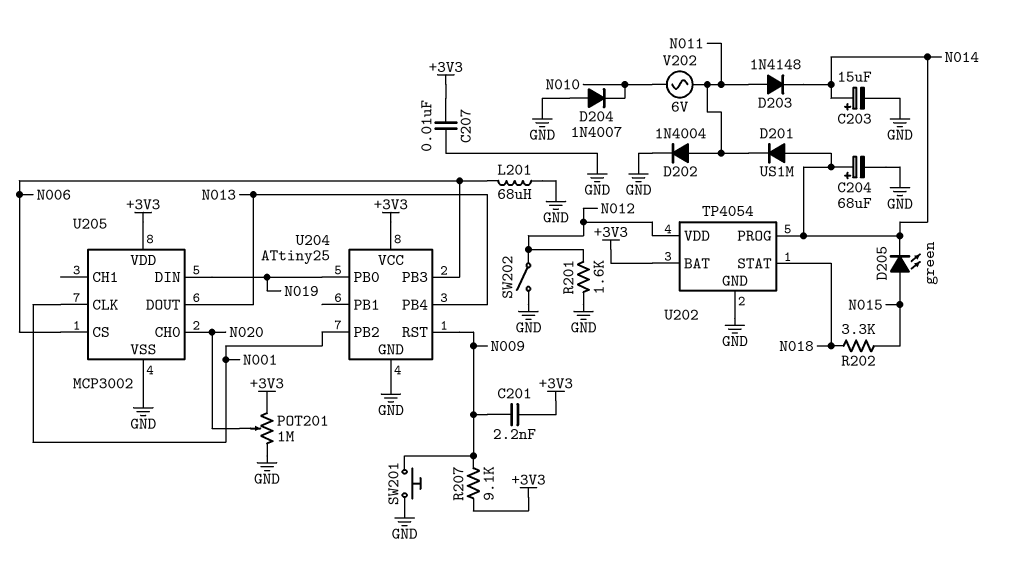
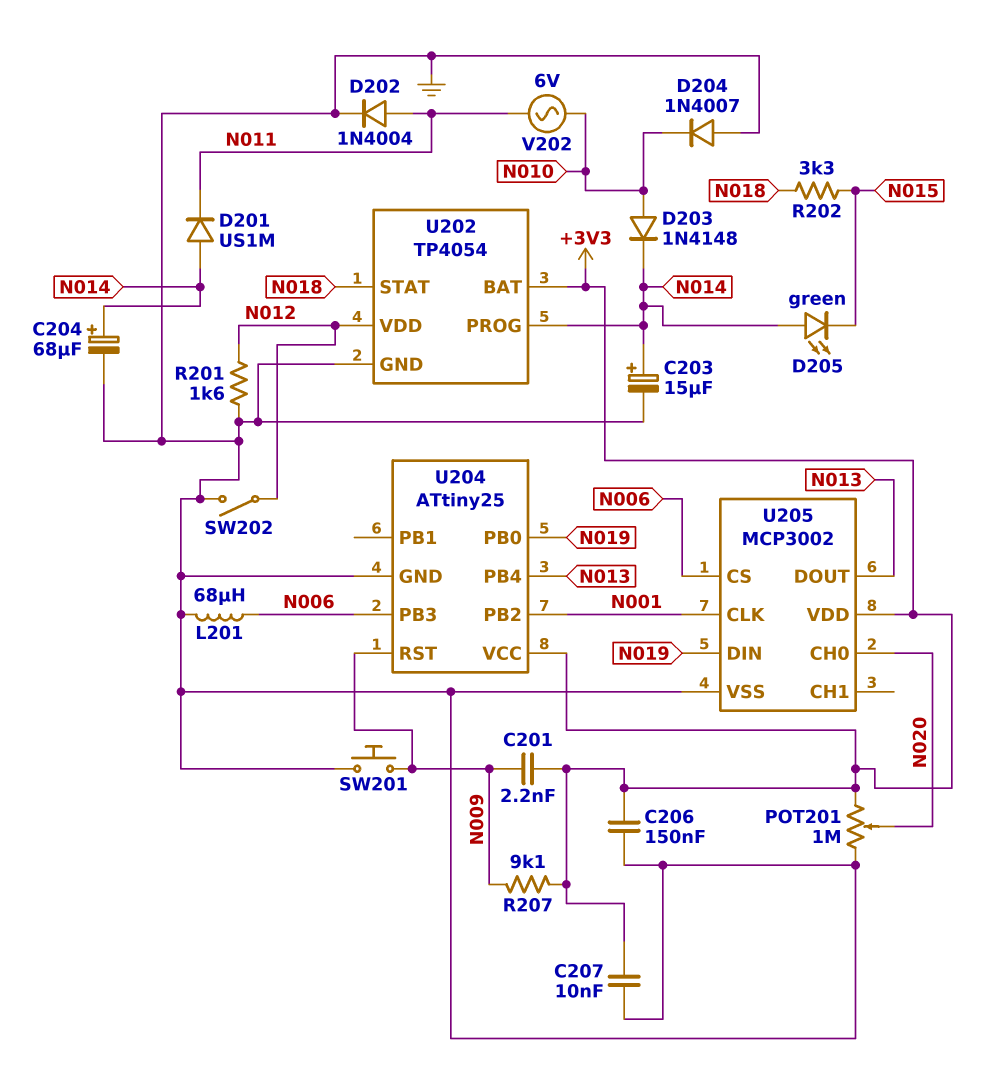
C206: none -> 150nF (+3V3, GND)
D203: diode 1N4148 (A N011, K N014) -> diode 1N4148 (A N010, K N014)
D205: LED green (A N015, K N014) -> LED green (A N014, K N015)

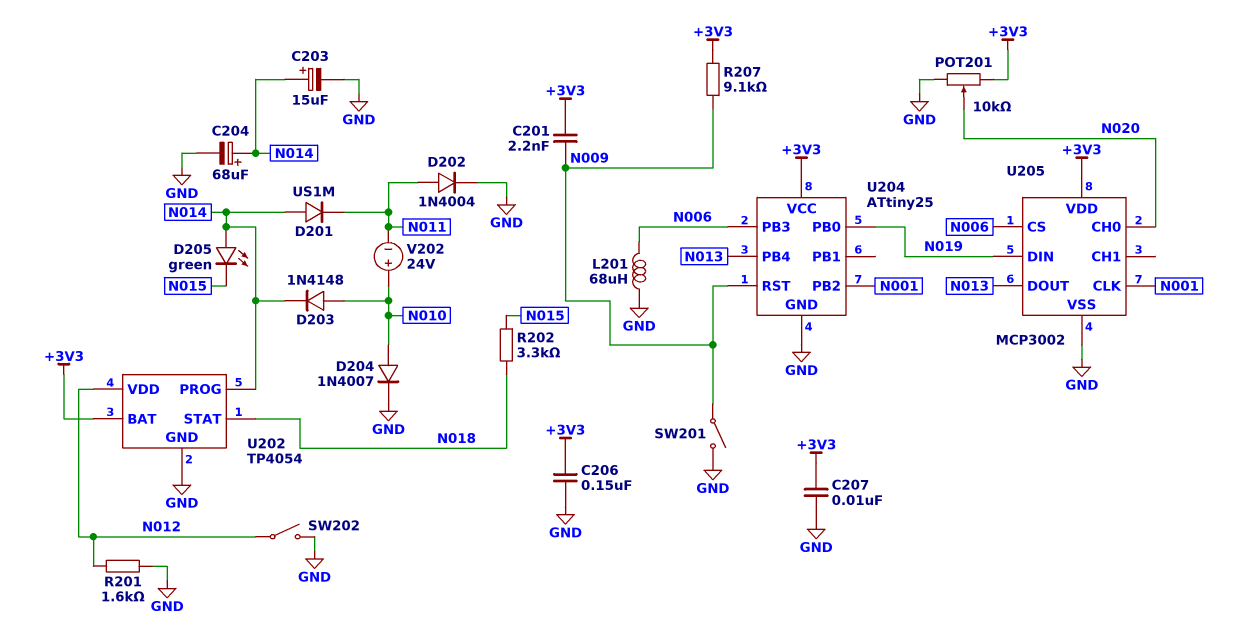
D204: diode 1N4007 (A GND, K N010) -> diode 1N4007 (A N010, K GND)
POT201: 1M (+3V3, GND, wiper N020) -> 10k (+3V3, GND, wiper N020)
SW201: button (GND, N009) -> switch (GND, N009)
V202: AC 6V (N010, N011) -> 24V (plus N010, minus N011)

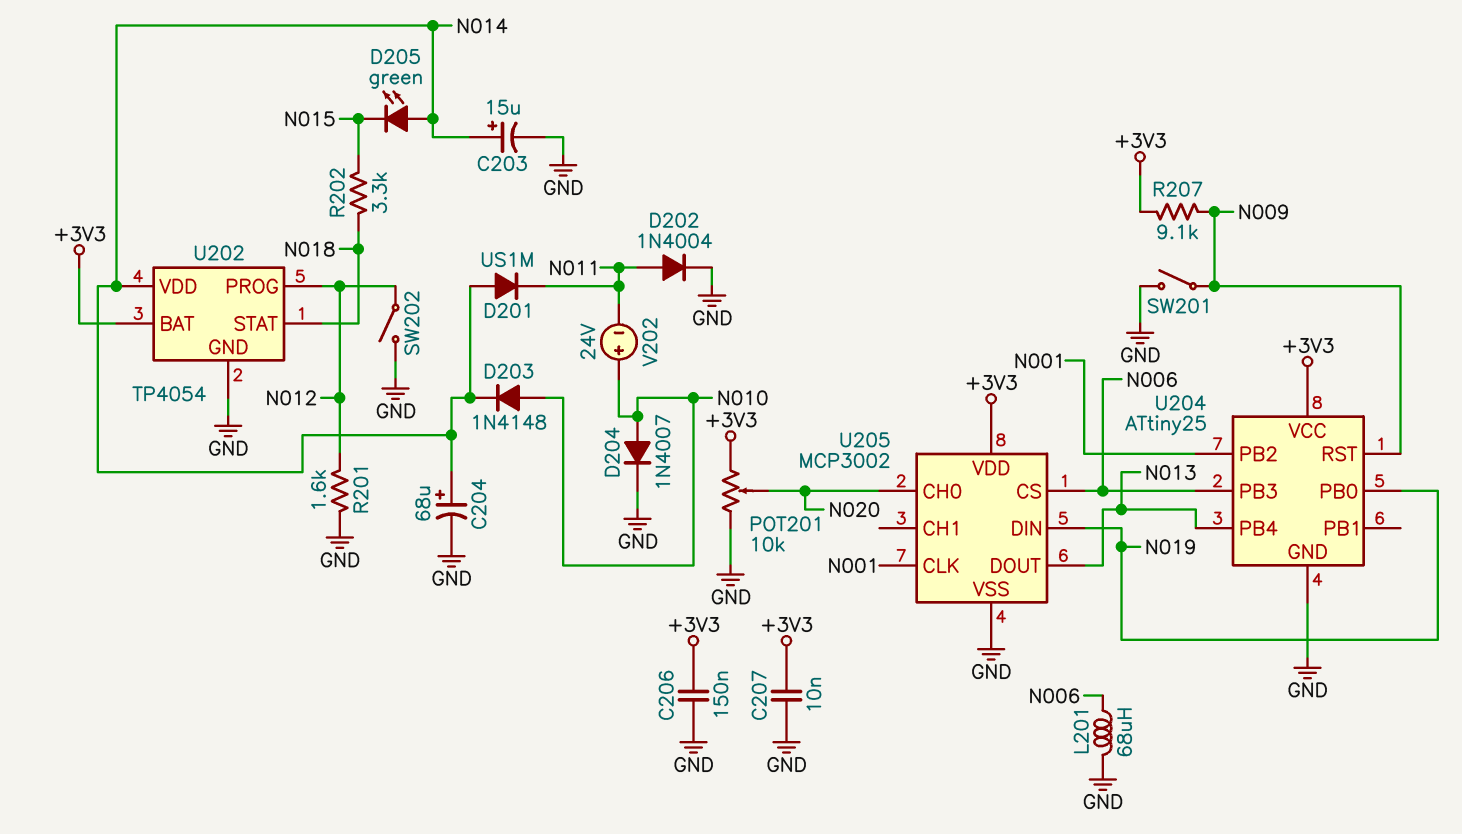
C201: 2.2nF (+3V3, N009) -> none
U202 pin PROG: N014 -> N012
U202 pin VDD: N012 -> N014

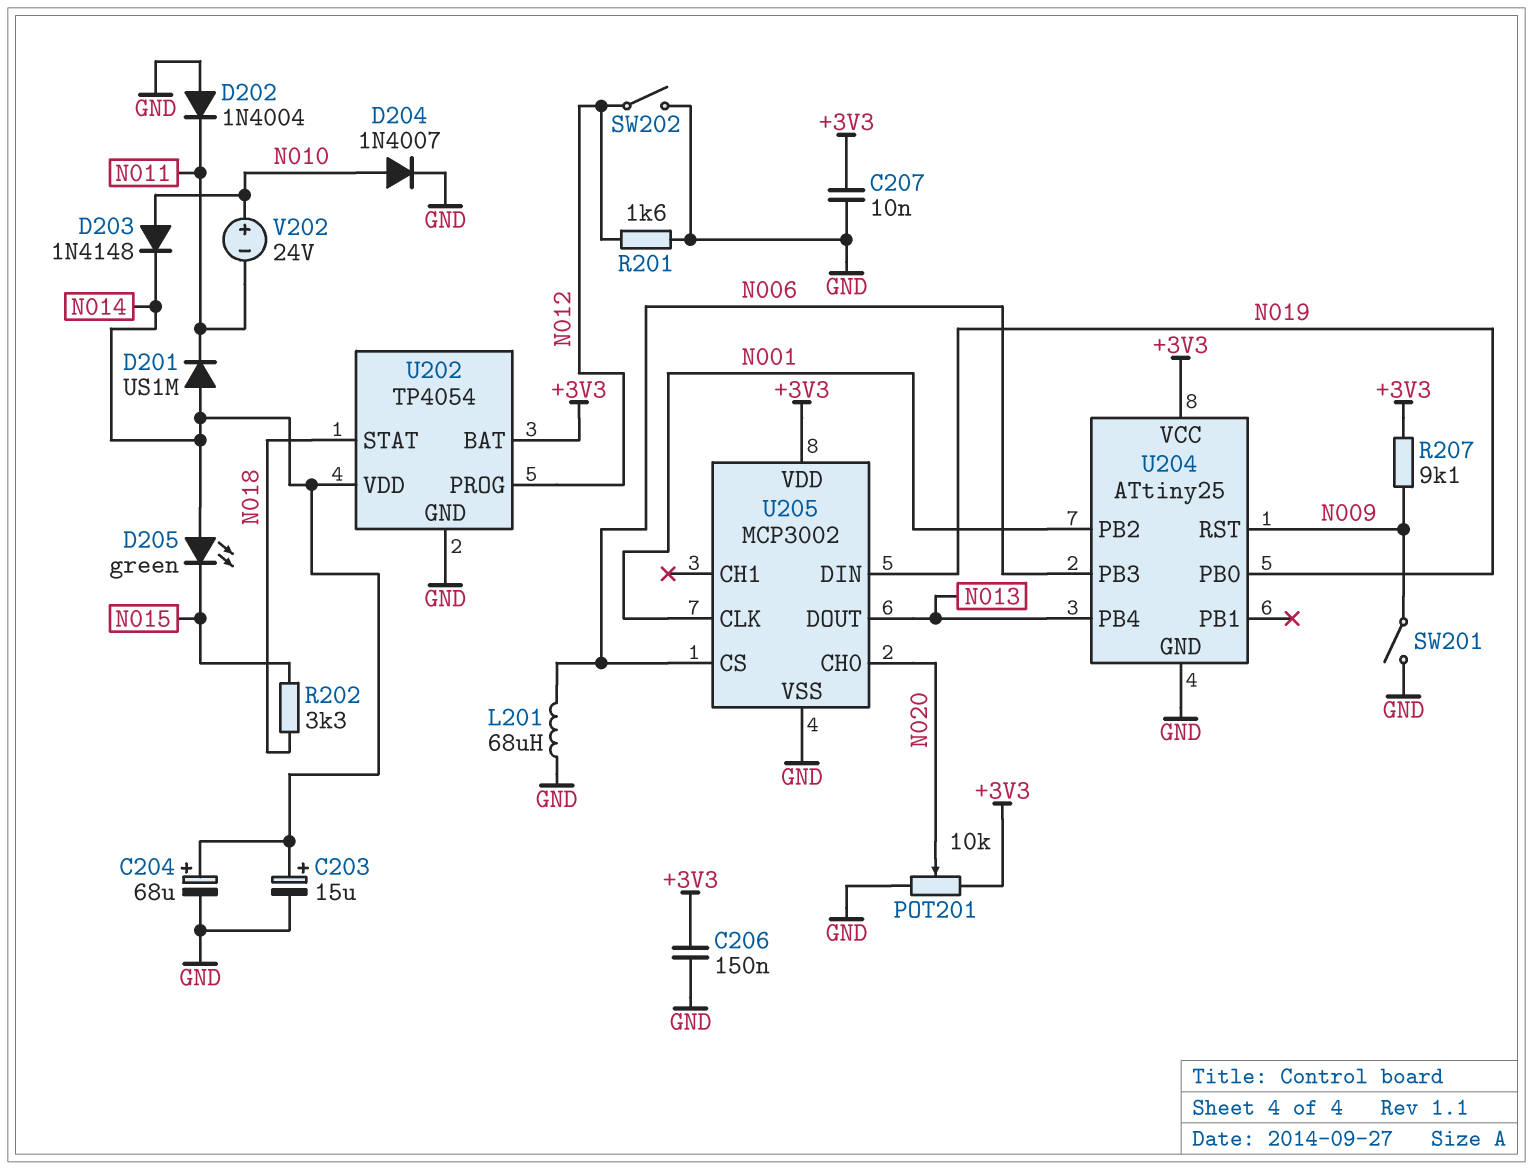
D202: diode 1N4004 (A N011, K GND) -> diode 1N4004 (A GND, K N011)

